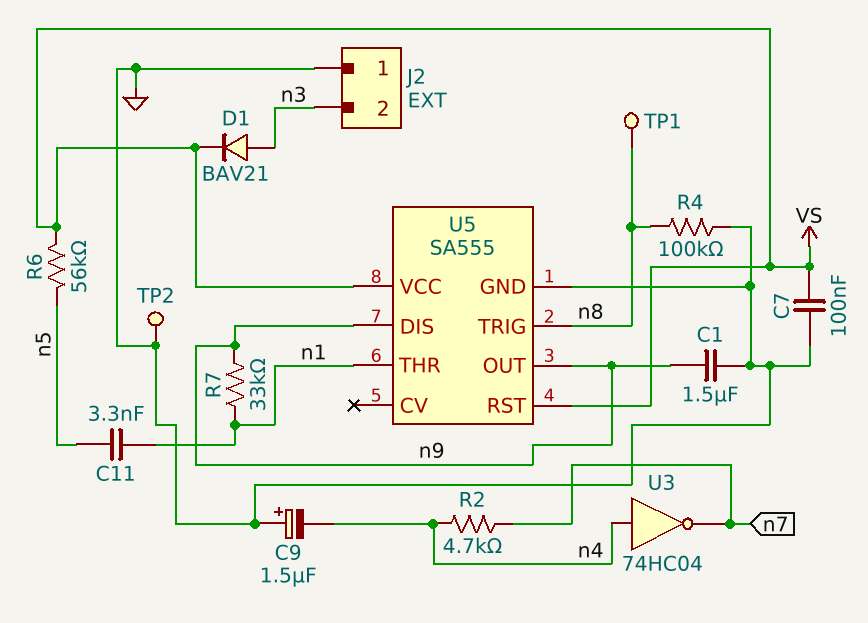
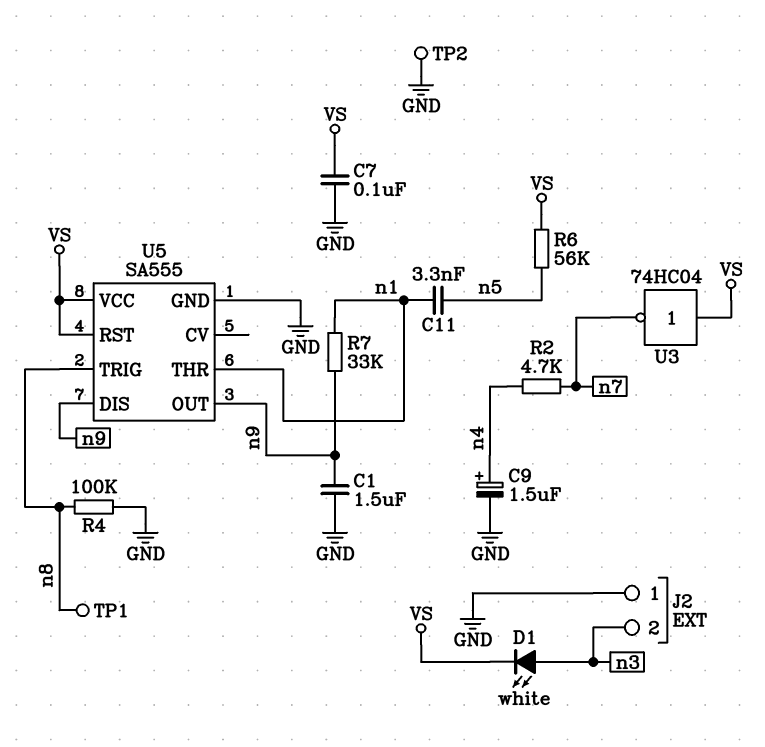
C9: 1.5uF (plus GND, minus n4) -> 1.5uF (plus n4, minus GND)
D1: diode BAV21 (A n3, K VS) -> LED white (A n3, K VS)
U3: NOT 74HC04 (in n4, out n7) -> NOT 74HC04 (in VS, out n7)

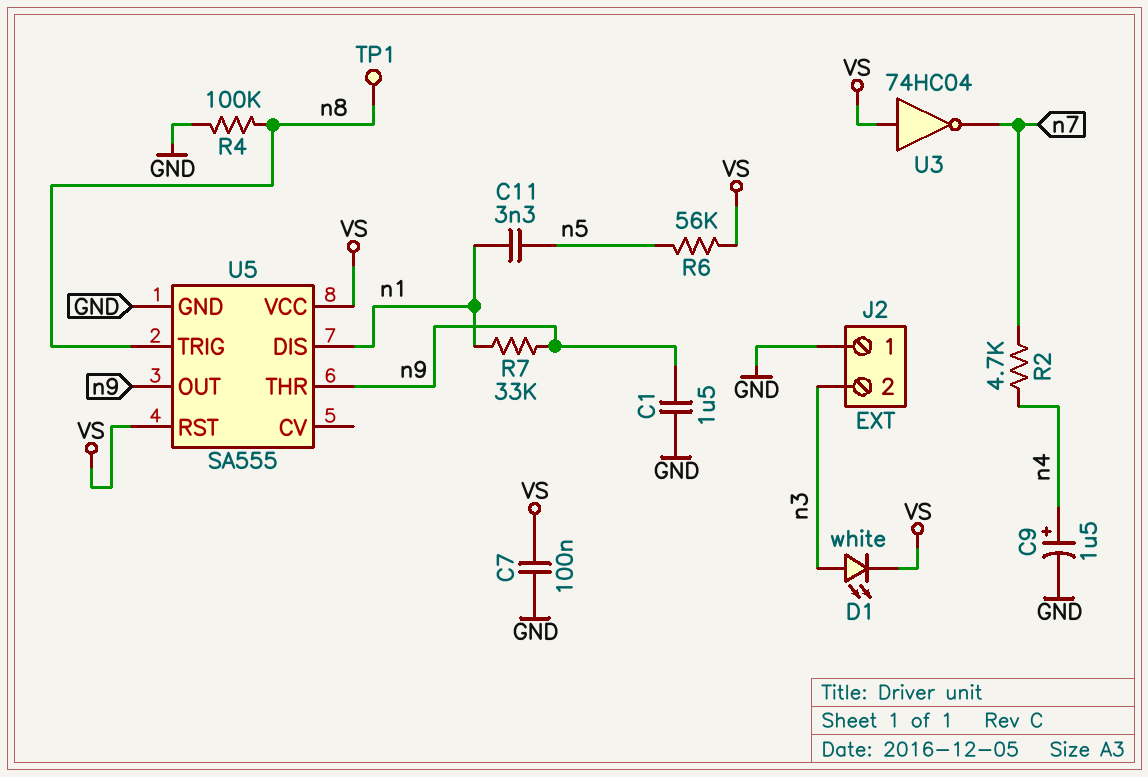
TP2: test point (GND) -> none
U5 pin DIS: n9 -> n1
U5 pin THR: n1 -> n9

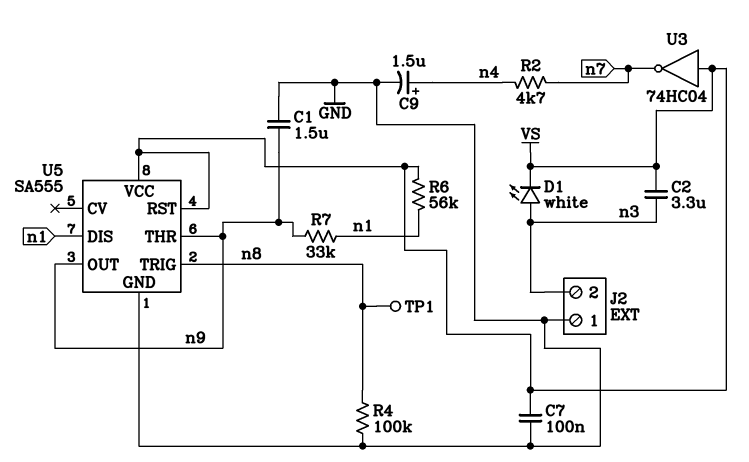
C2: none -> 3.3uF (VS, n3)
C11: 3.3nF (n1, n5) -> none
R6: 56k (VS, n5) -> 56k (VS, n1)

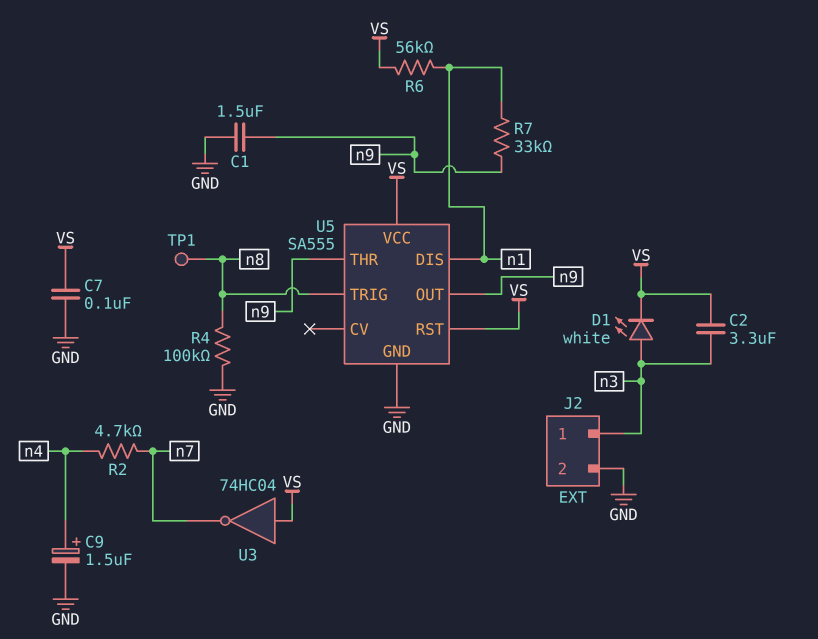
J2 pin 1: GND -> n3
J2 pin 2: n3 -> GND

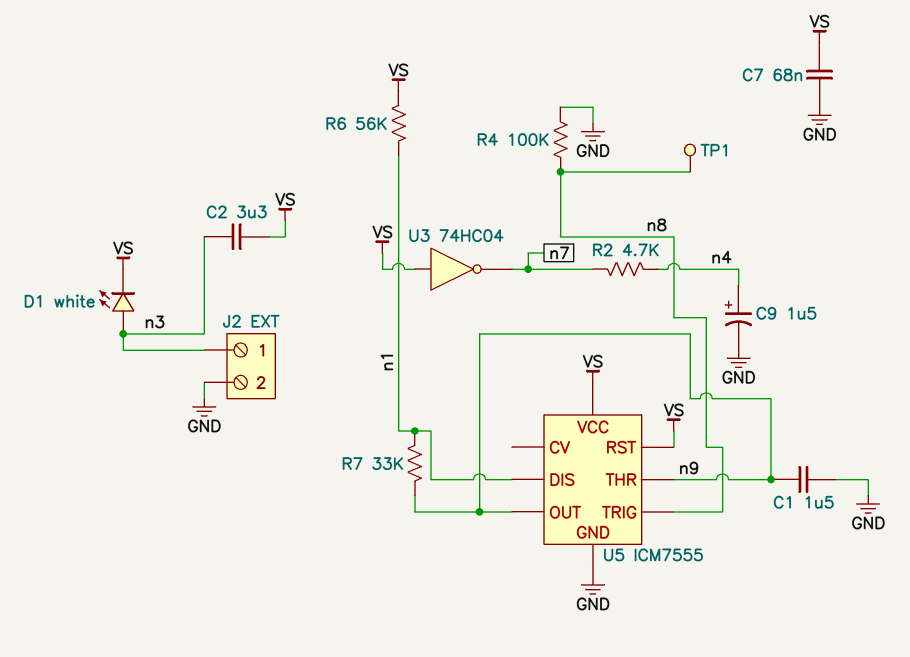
C7: 100nF (GND, VS) -> 68nF (GND, VS)
U5: SA555 -> ICM7555

